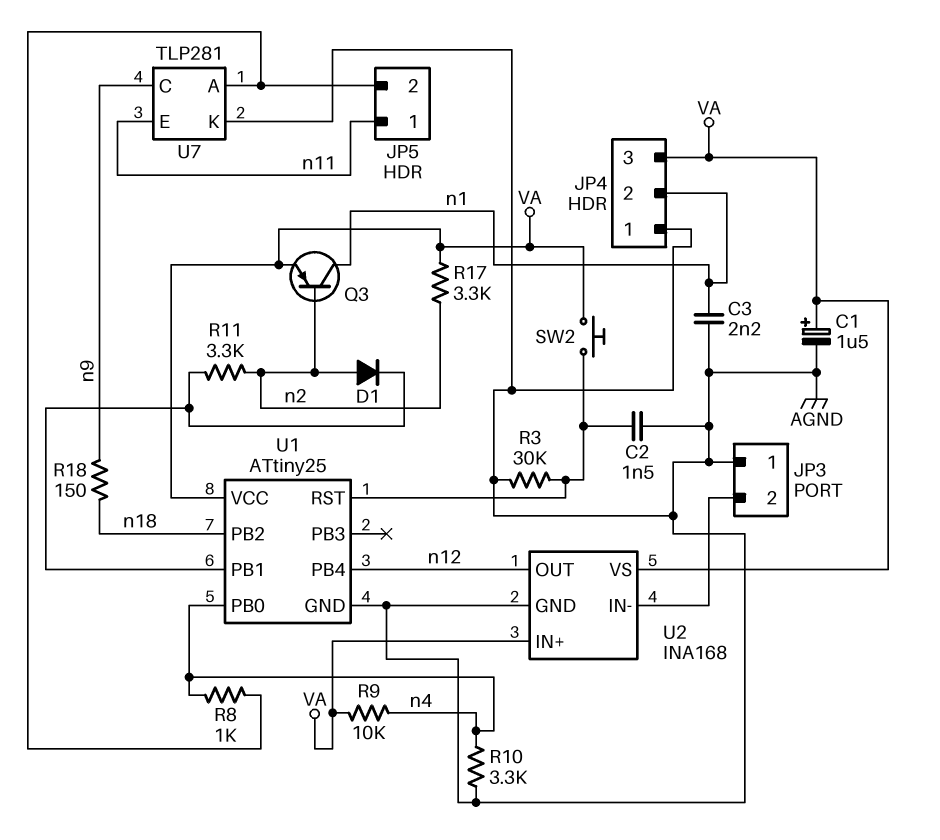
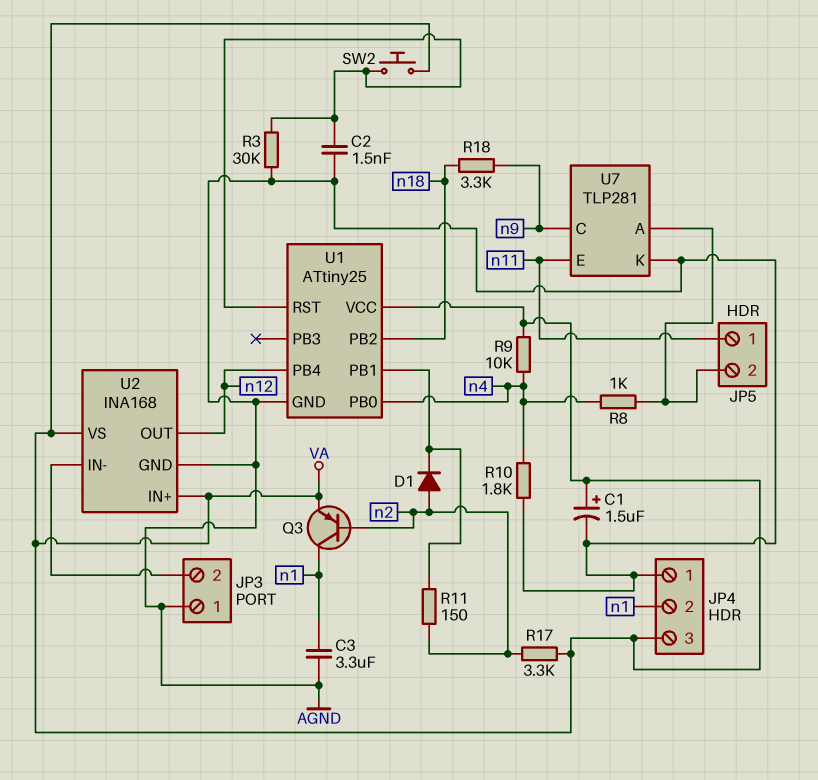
C3: 2.2nF (AGND, n1) -> 3.3uF (AGND, n1)
R10: 3.3k (AGND, n4) -> 1.8k (AGND, n4)
R11: 3.3k (U1/PB1, n2) -> 150 (U1/PB1, n2)
R18: 150 (n9, n18) -> 3.3k (n9, n18)

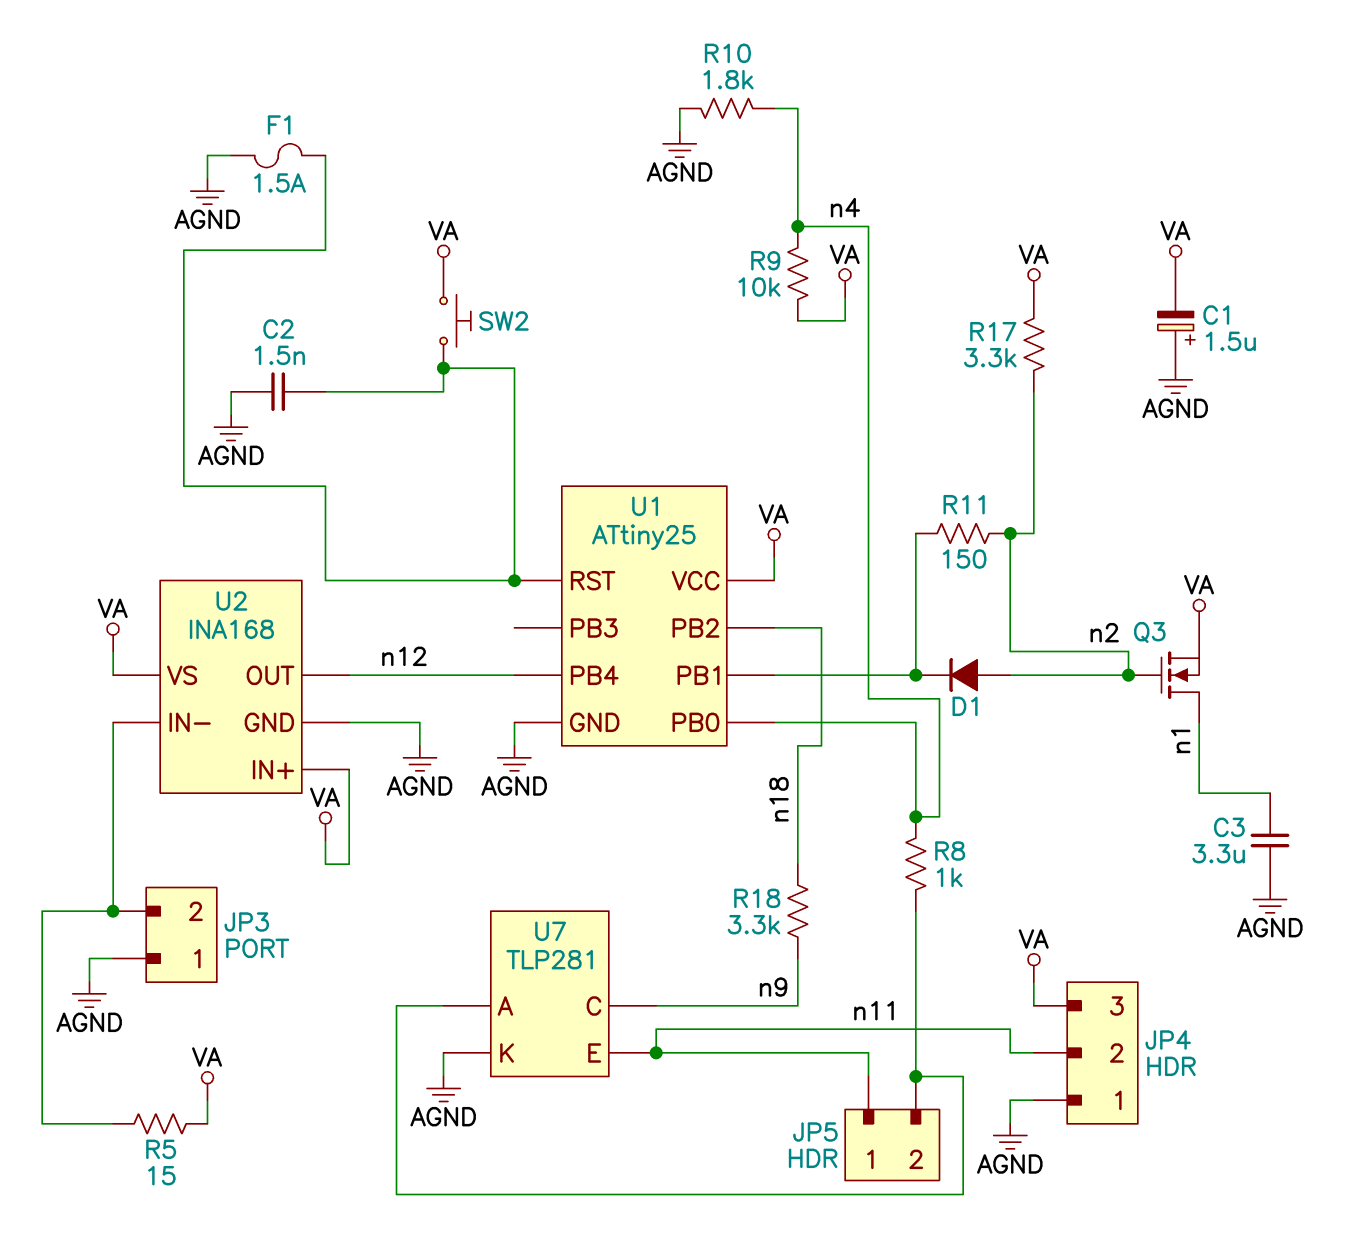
C1: 1.5uF (plus VA, minus AGND) -> 1.5uF (plus AGND, minus VA)
F1: none -> 1.5A (AGND, U1/RST)
JP4 pin 2: n1 -> n11
Q3: PNP (B n2, C n1, E VA) -> NMOS (G n2, D n1, S VA)
R3: 30k (AGND, U1/RST) -> none
R5: none -> 15 (JP3/2, VA)

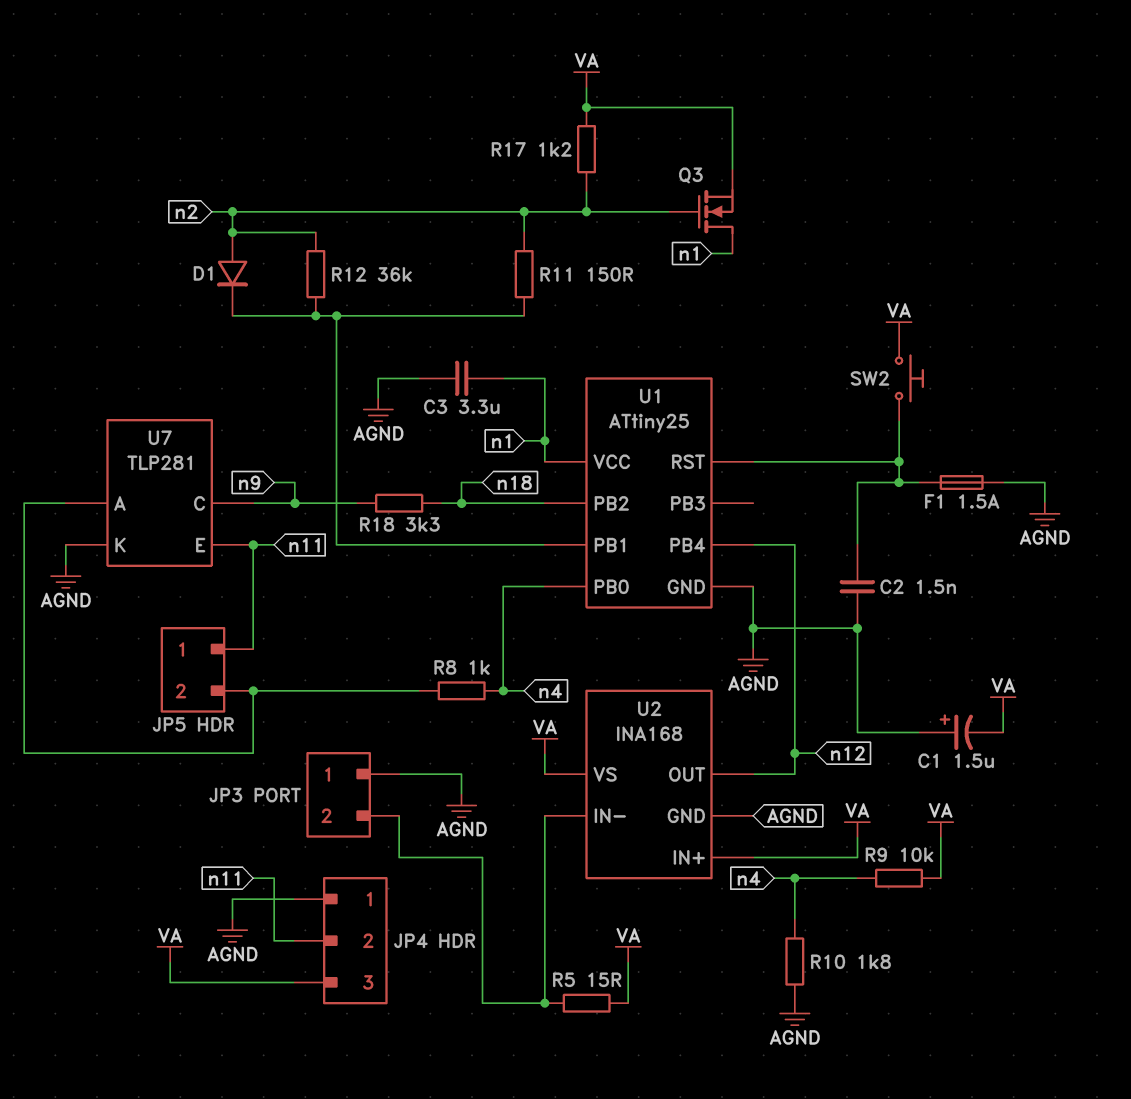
R12: none -> 36k (U1/PB1, n2)
R17: 3.3k (VA, n2) -> 1.2k (VA, n2)
U1 pin VCC: VA -> n1

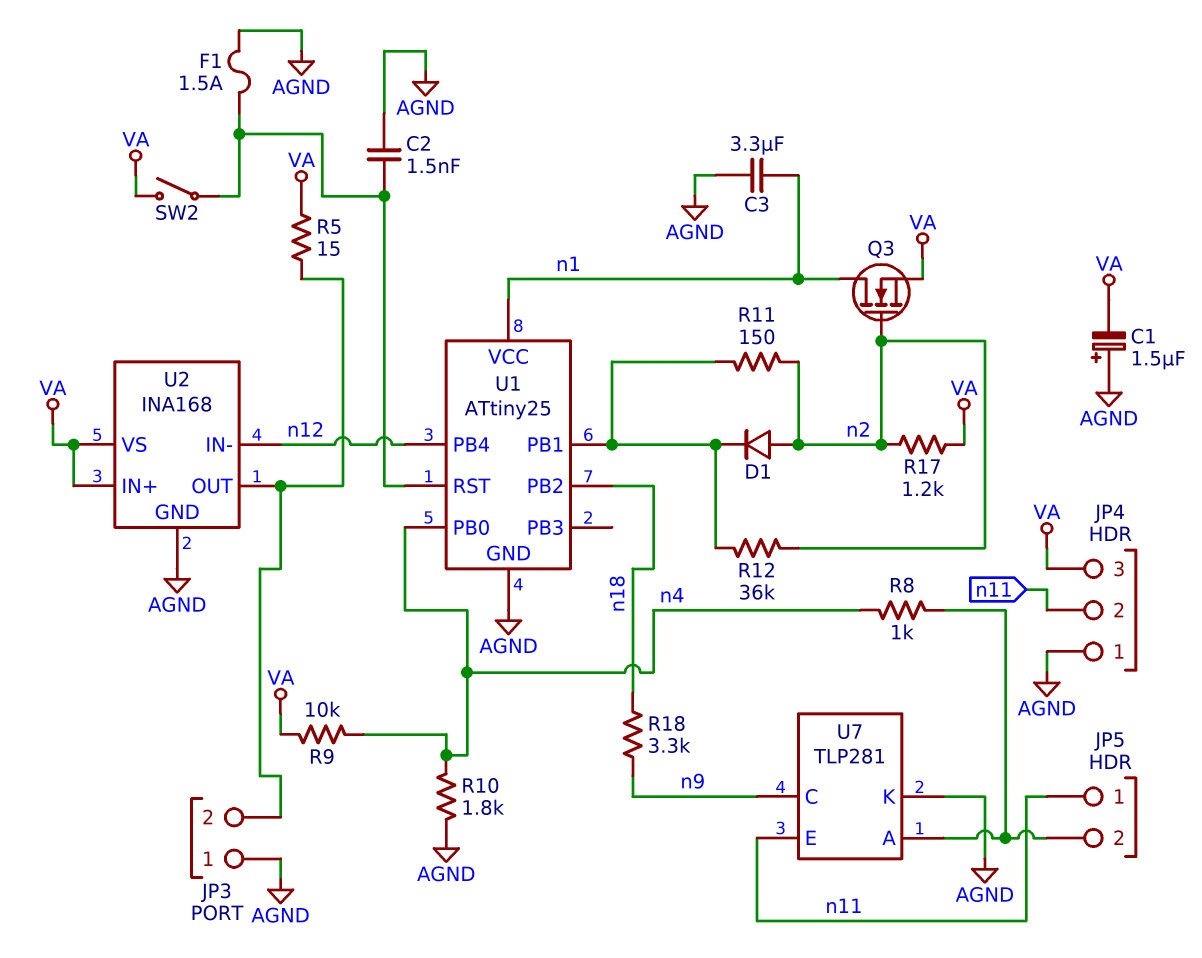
SW2: button (U1/RST, VA) -> switch (U1/RST, VA)
U2 pin IN-: JP3/2 -> n12
U2 pin OUT: n12 -> JP3/2

